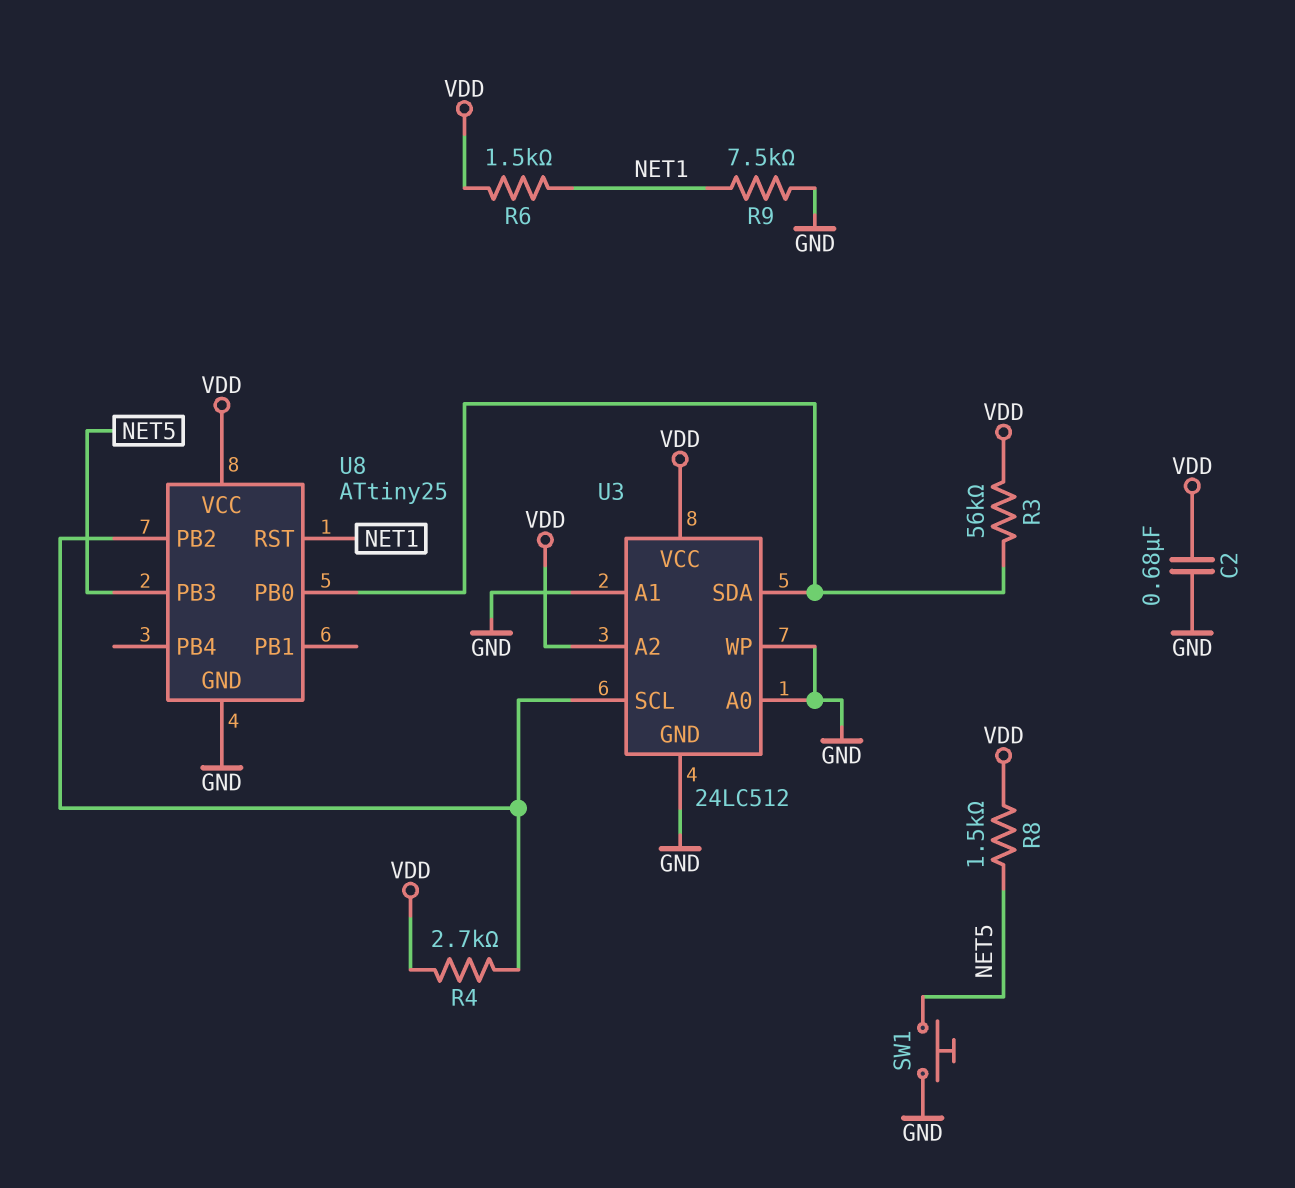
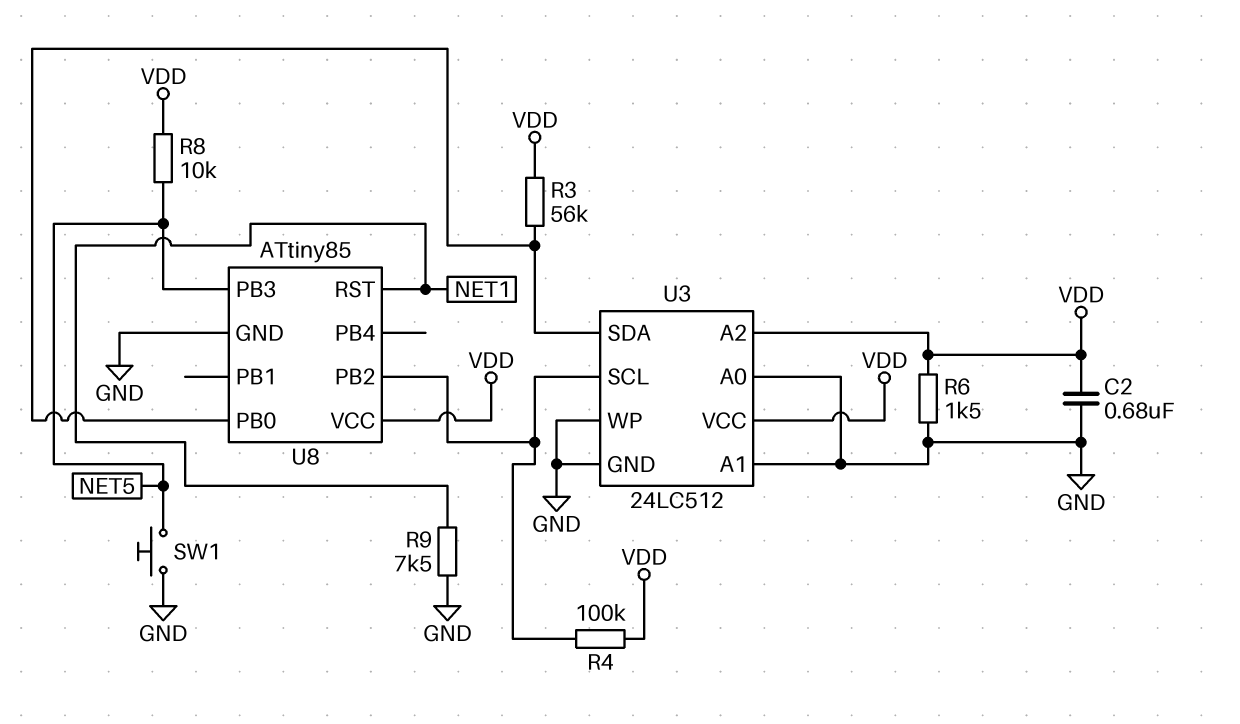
R4: 2.7k (U3/SCL, VDD) -> 100k (U3/SCL, VDD)
R6: 1.5k (NET1, VDD) -> 1.5k (GND, VDD)
R8: 1.5k (NET5, VDD) -> 10k (NET5, VDD)
U8: ATtiny25 -> ATtiny85

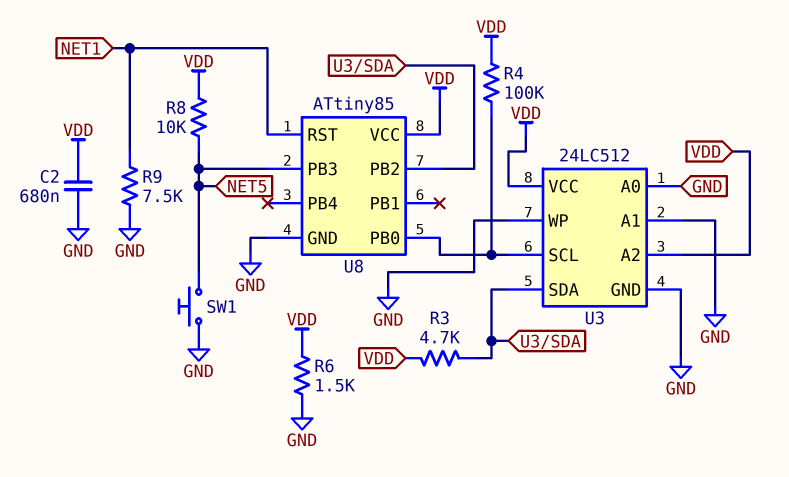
R3: 56k (U3/SDA, VDD) -> 4.7k (U3/SDA, VDD)
U8 pin PB0: U3/SDA -> U3/SCL
U8 pin PB2: U3/SCL -> U3/SDA

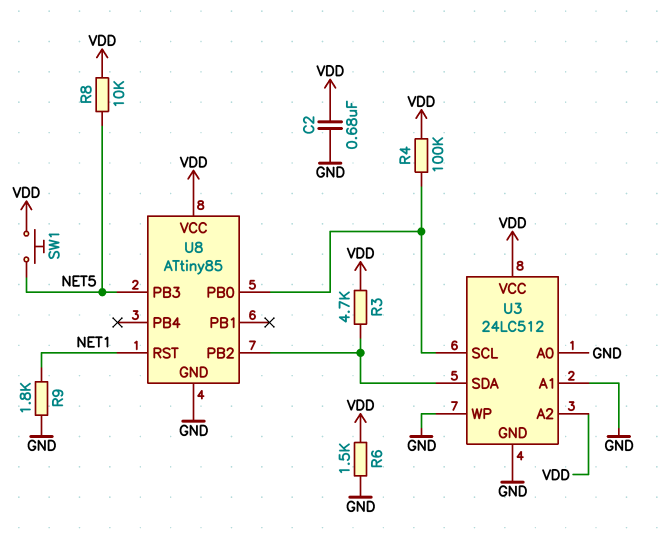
R9: 7.5k (GND, NET1) -> 1.8k (GND, NET1)
SW1: button (GND, NET5) -> button (NET5, VDD)

